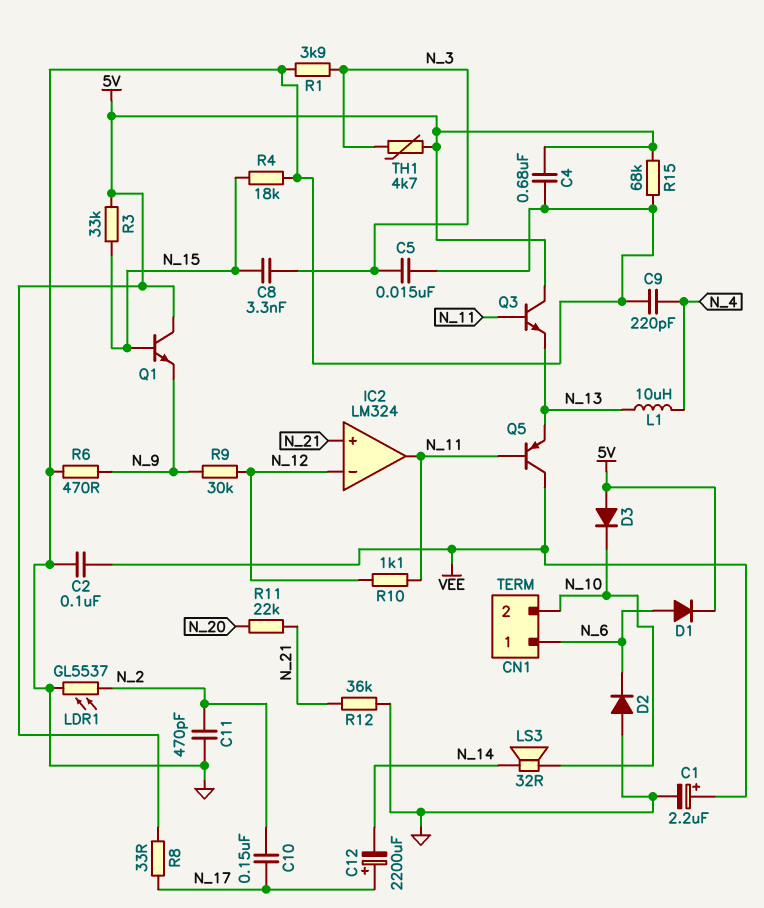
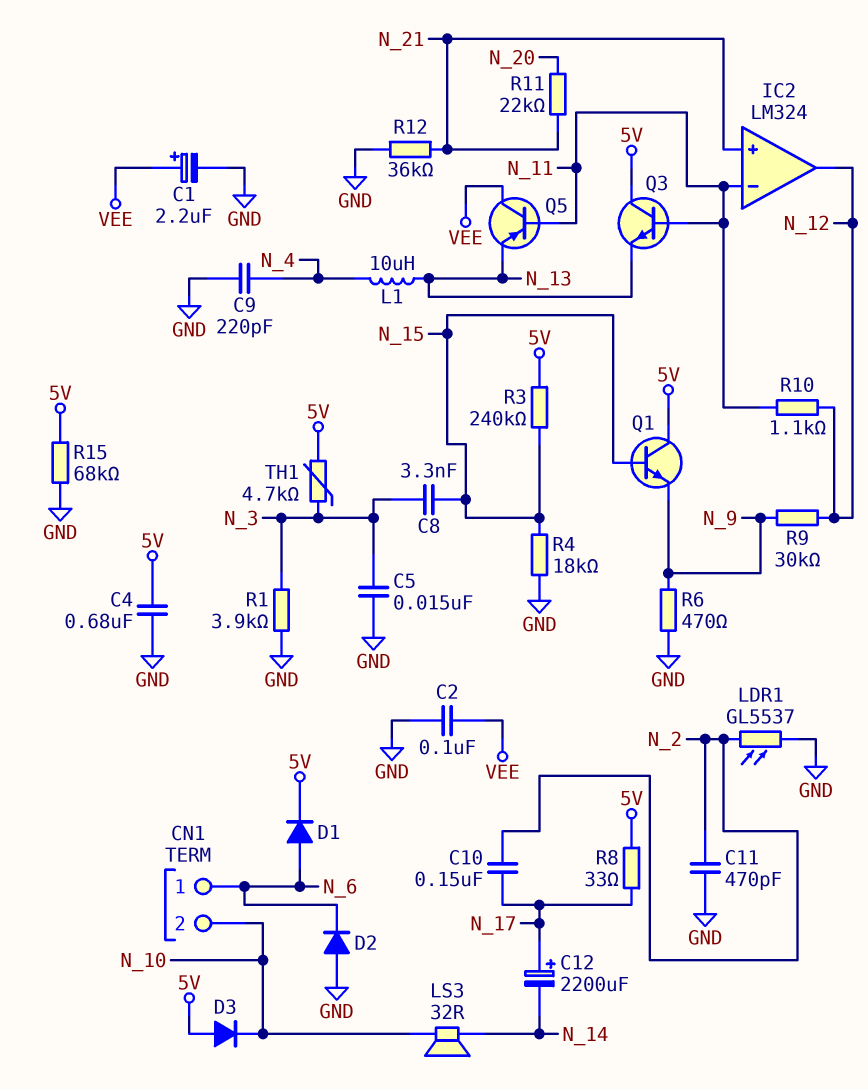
IC2 pin in-: N_12 -> N_11
IC2 pin out: N_11 -> N_12
R3: 33k (5V, N_15) -> 240k (5V, N_15)

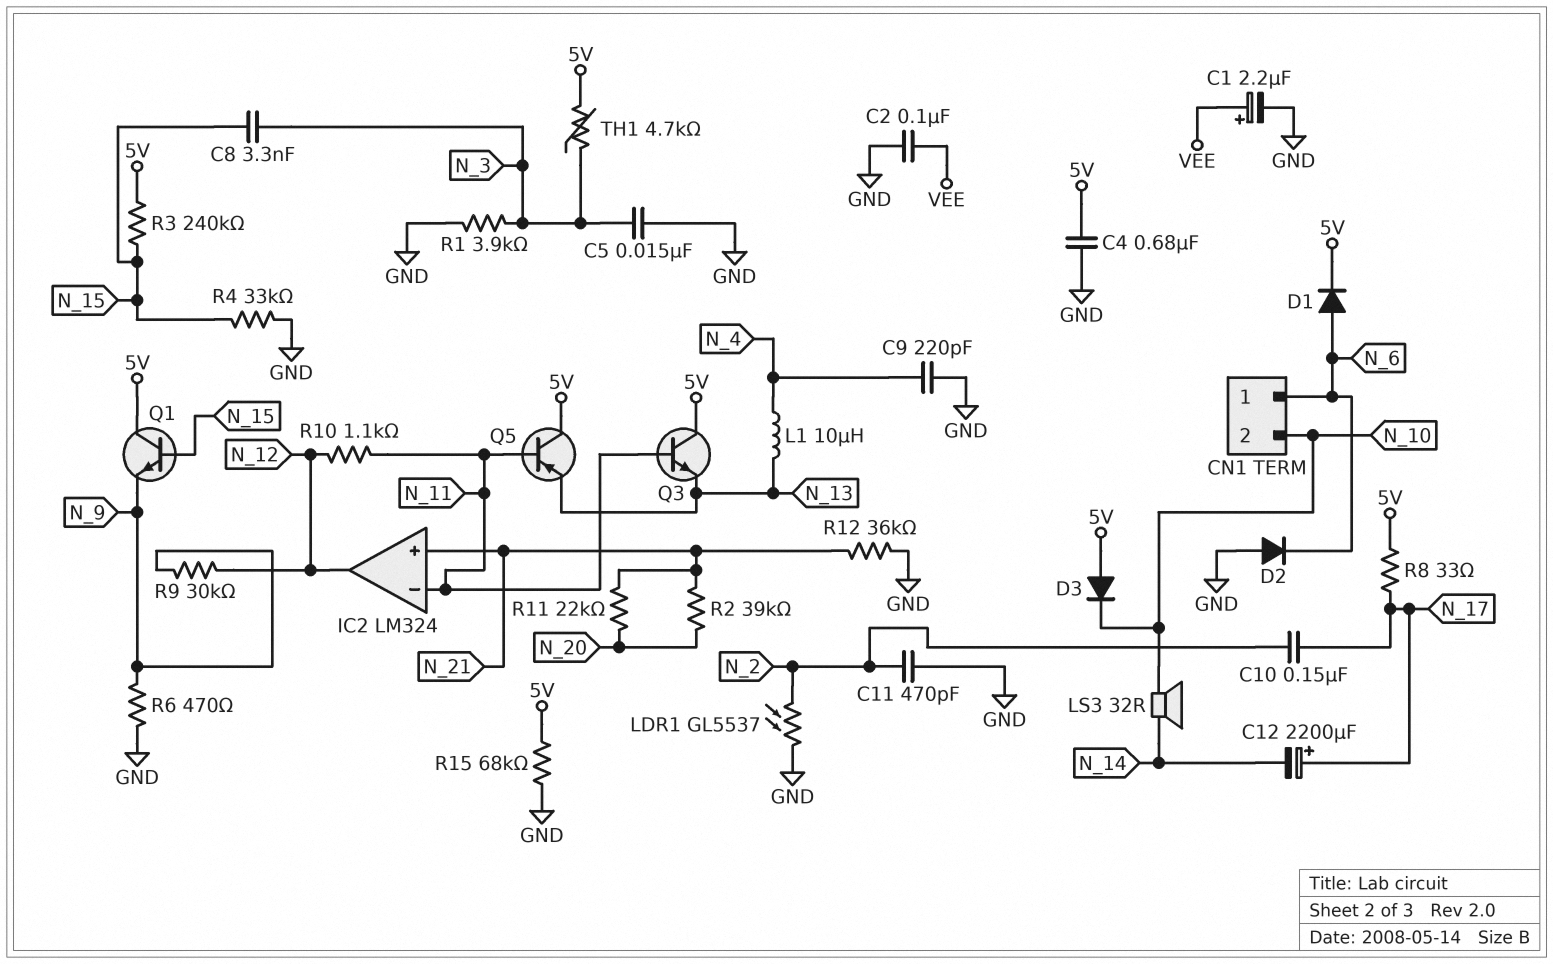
Q5: PNP (B N_11, C VEE, E N_13) -> PNP (B N_11, C 5V, E N_13)
R2: none -> 39k (N_20, N_21)
R4: 18k (GND, N_15) -> 33k (GND, N_15)

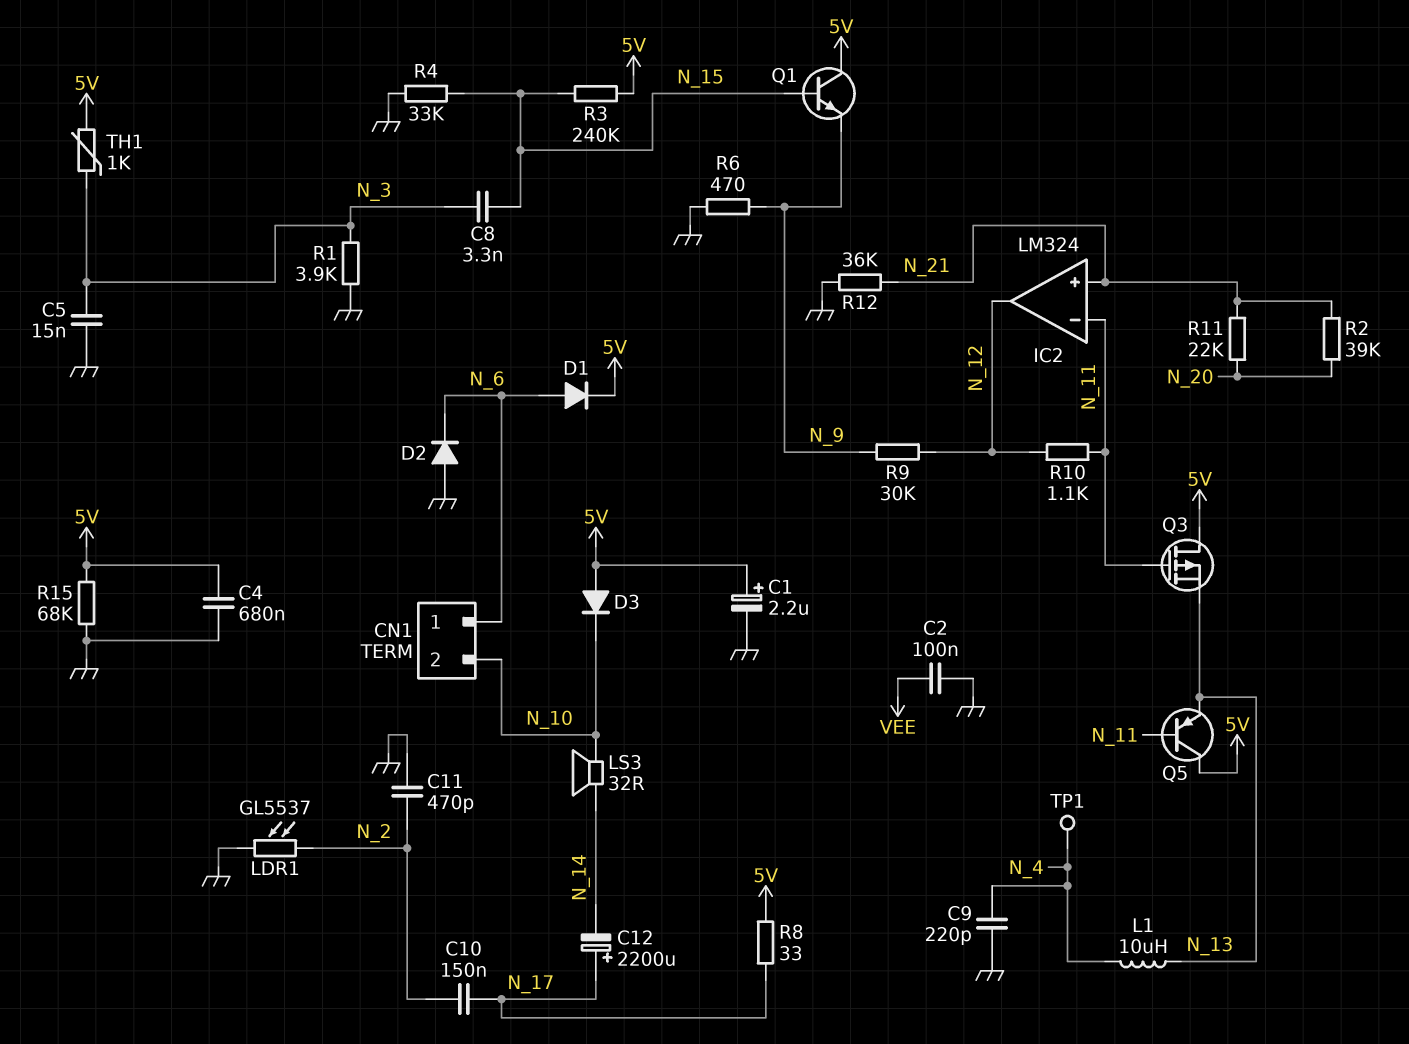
C1: 2.2uF (plus VEE, minus GND) -> 2.2uF (plus 5V, minus GND)
Q3: NPN (B N_11, C 5V, E N_13) -> PMOS (G N_11, D 5V, S N_13)
TH1: 4.7k (5V, N_3) -> 1k (5V, N_3)
TP1: none -> test point (N_4)

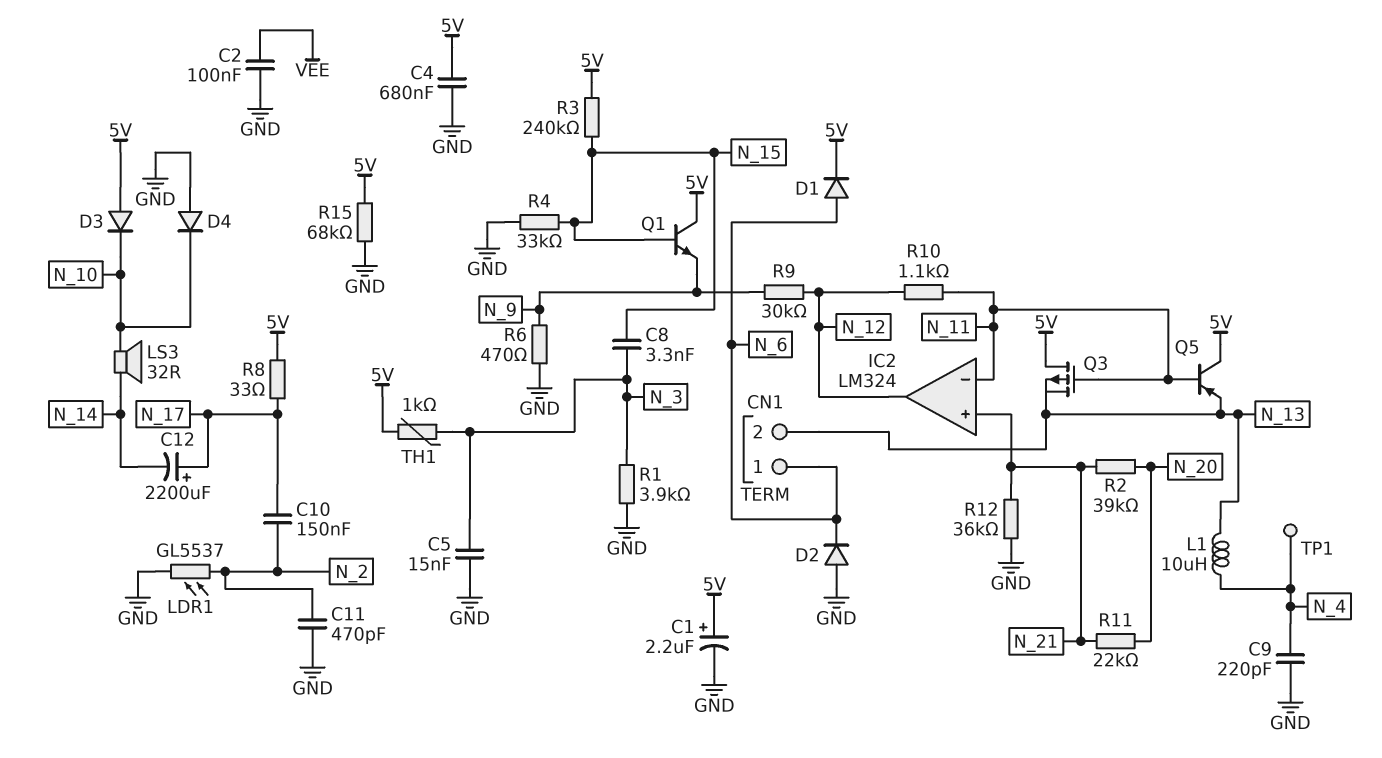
CN1 pin 2: N_10 -> N_13
D4: none -> diode (A GND, K N_10)

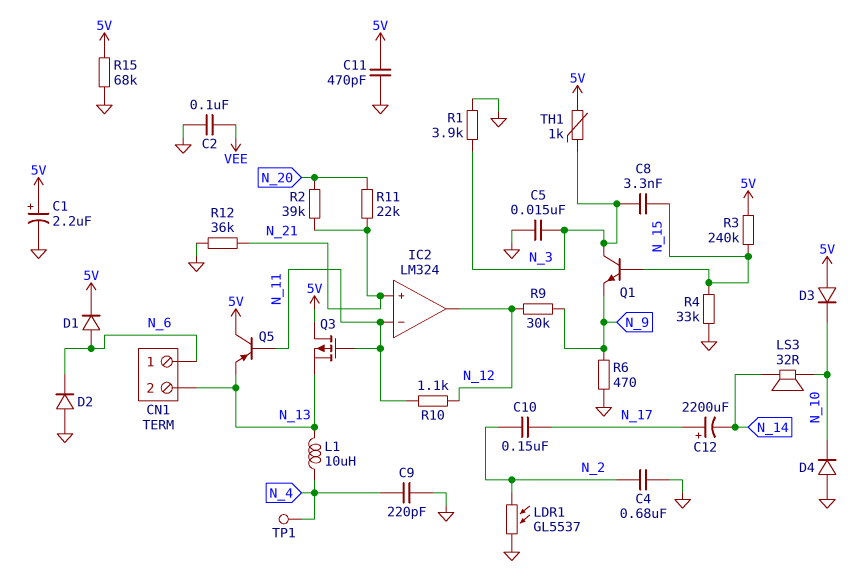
C4: 680nF (5V, GND) -> 680nF (GND, N_2)
C11: 470pF (GND, N_2) -> 470pF (5V, GND)
Q1: NPN (B N_15, C 5V, E N_9) -> NPN (B N_15, C N_3, E N_9)
R8: 33 (5V, N_17) -> none

